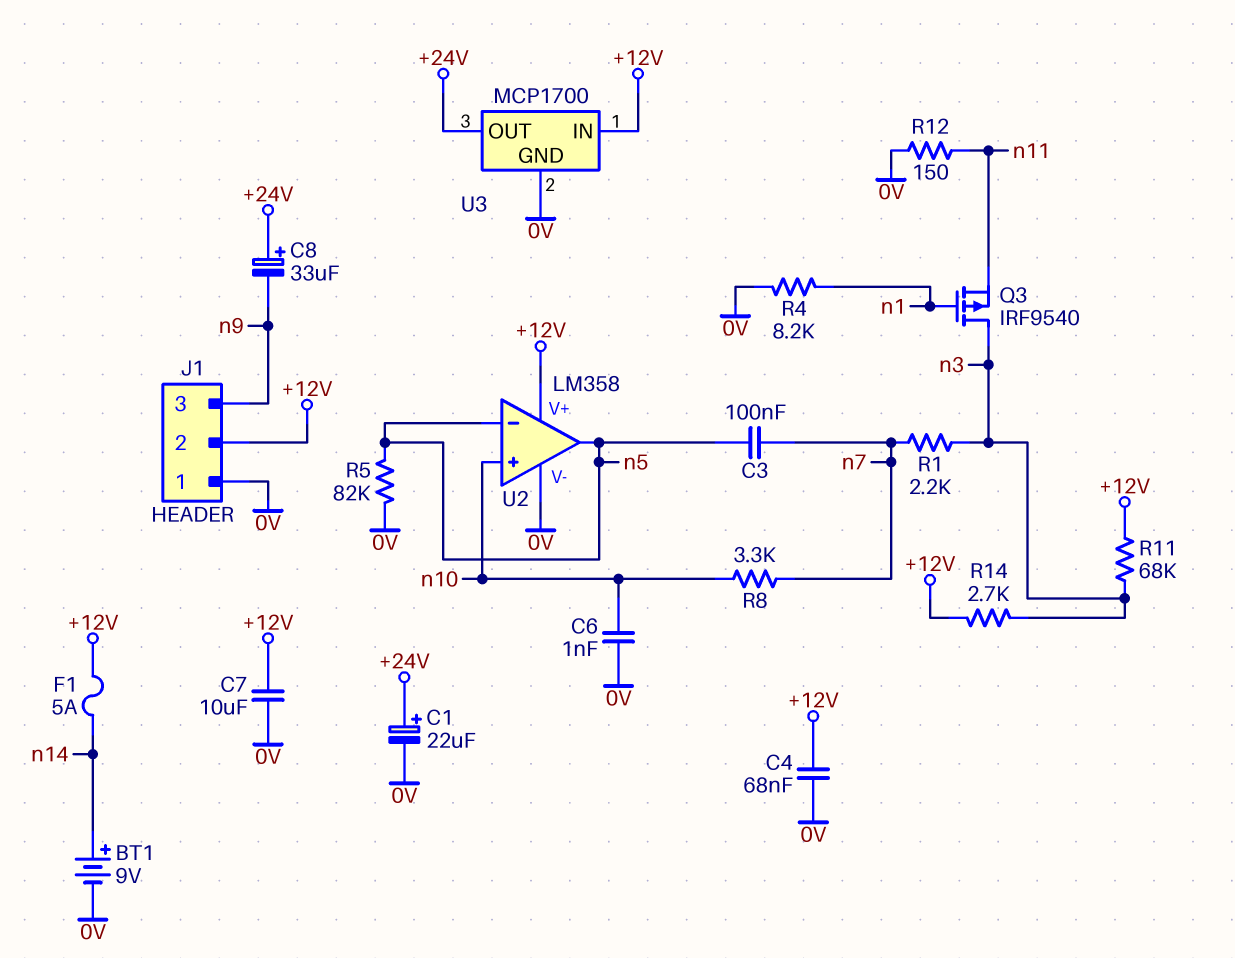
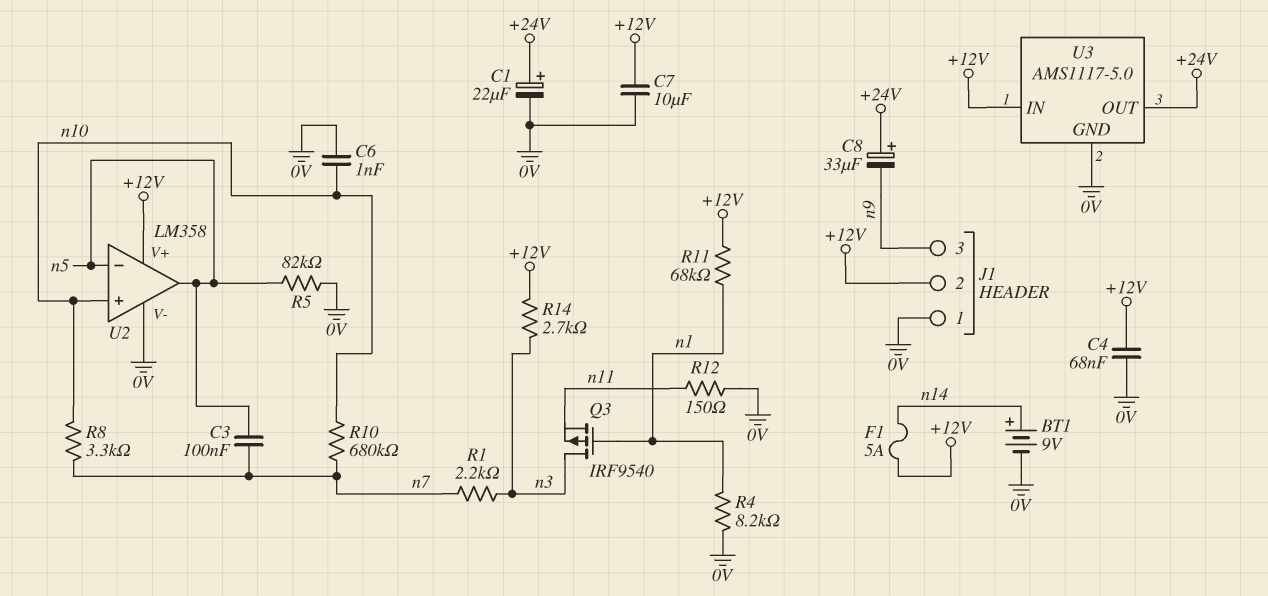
R10: none -> 680k (n7, n10)
R11: 68k (+12V, n3) -> 68k (+12V, n1)
U3: MCP1700 -> AMS1117-5.0

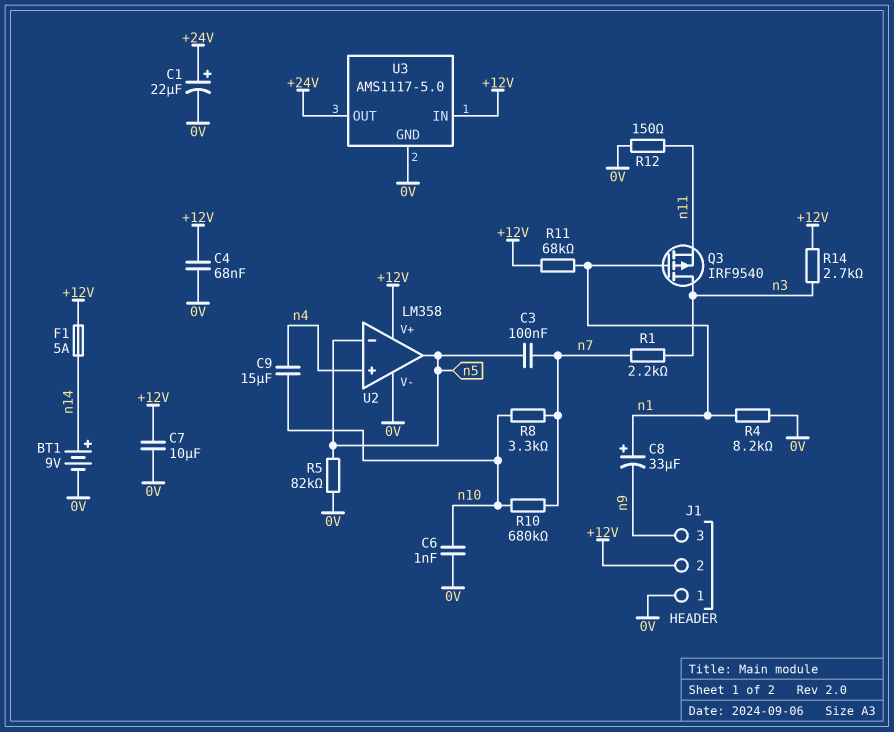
C8: 33uF (plus +24V, minus n9) -> 33uF (plus n1, minus n9)
C9: none -> 15uF (n4, n10)
U2 pin in+: n10 -> n4

